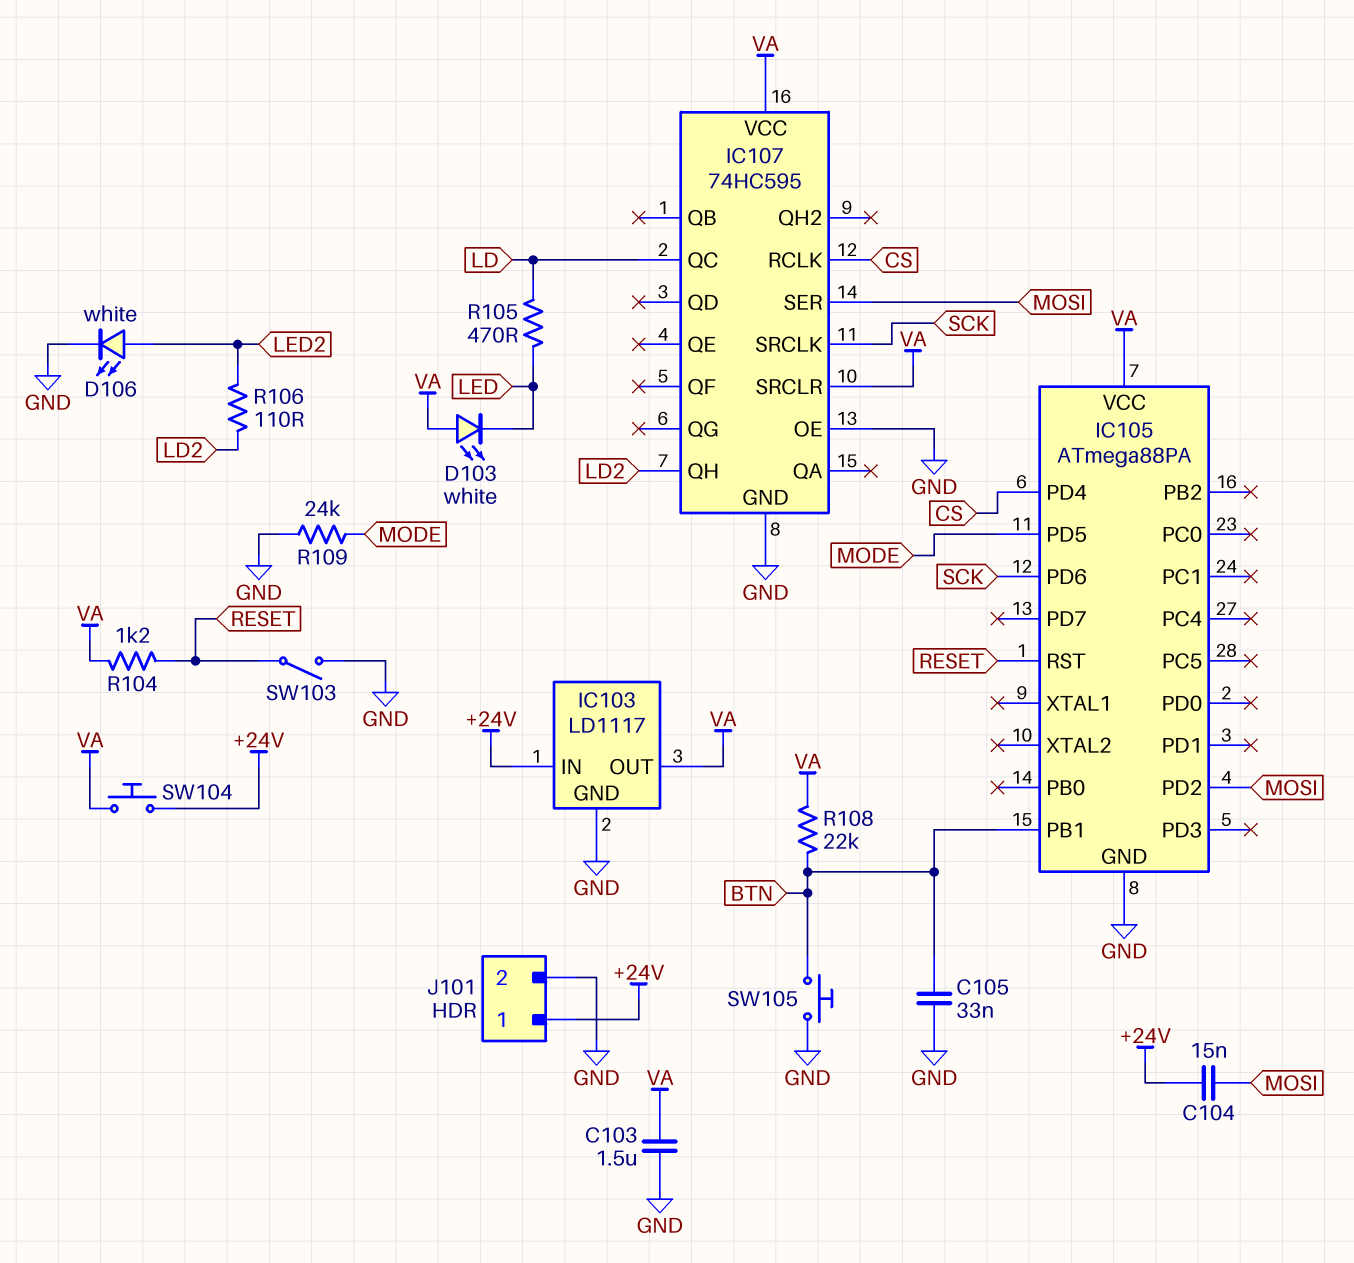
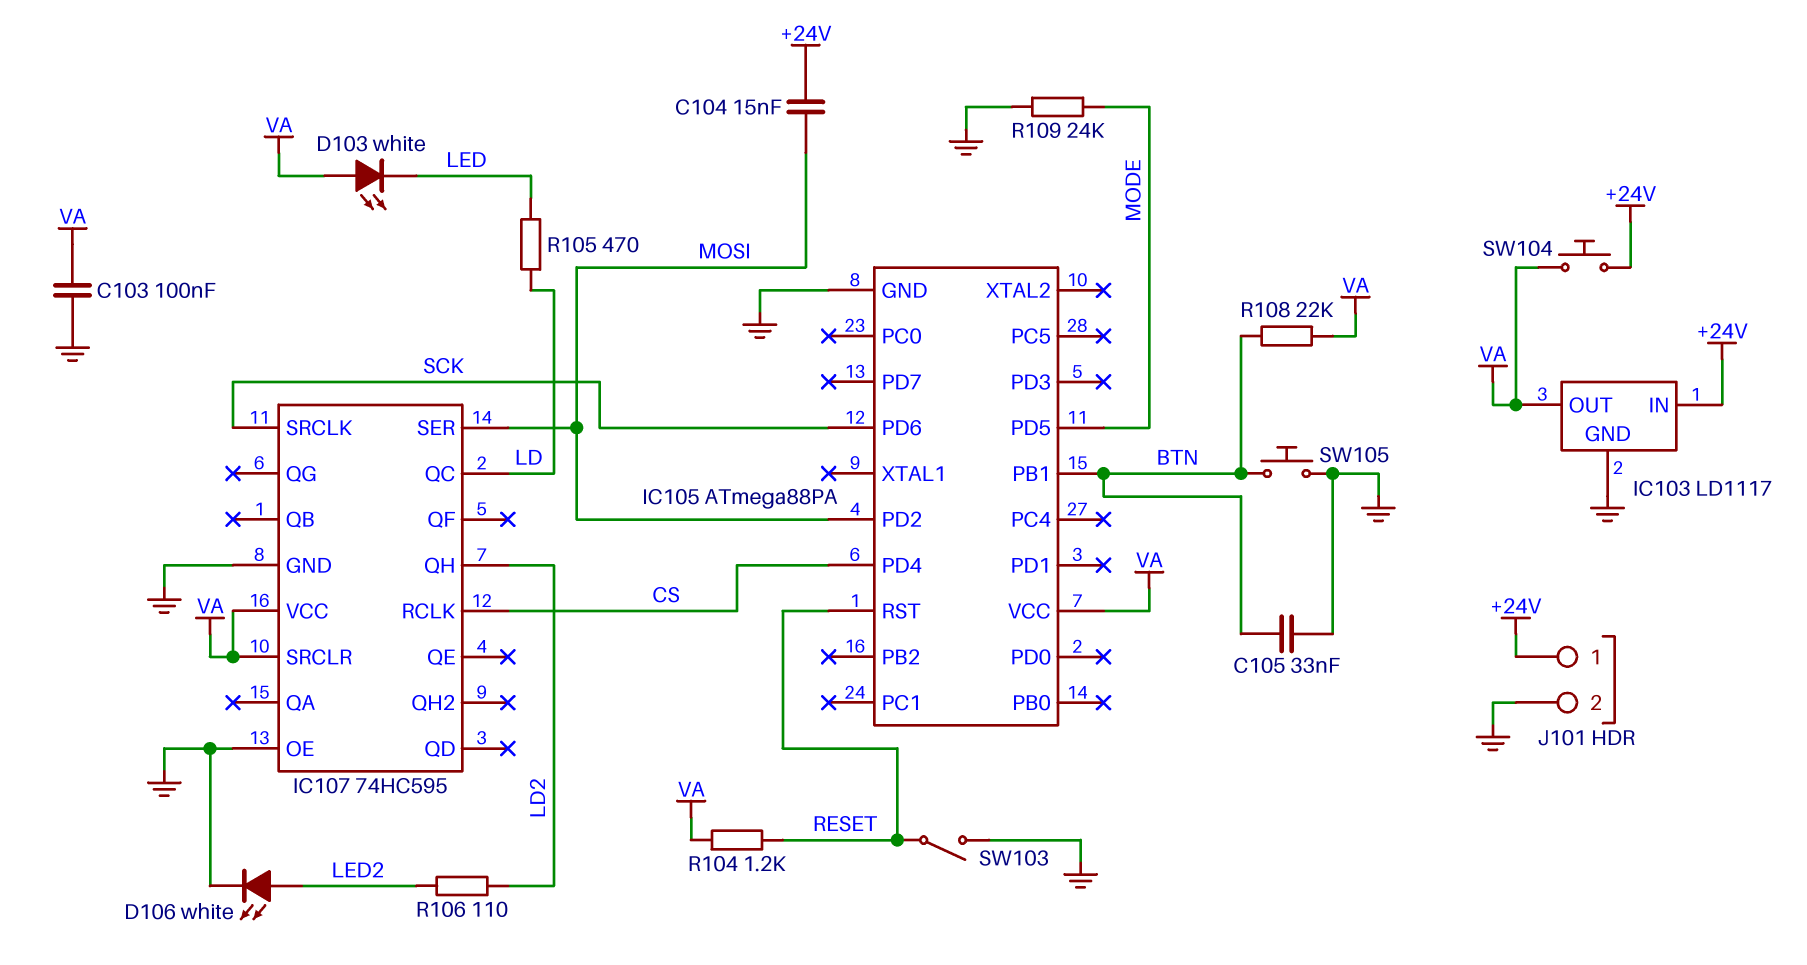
C103: 1.5uF (GND, VA) -> 100nF (GND, VA)

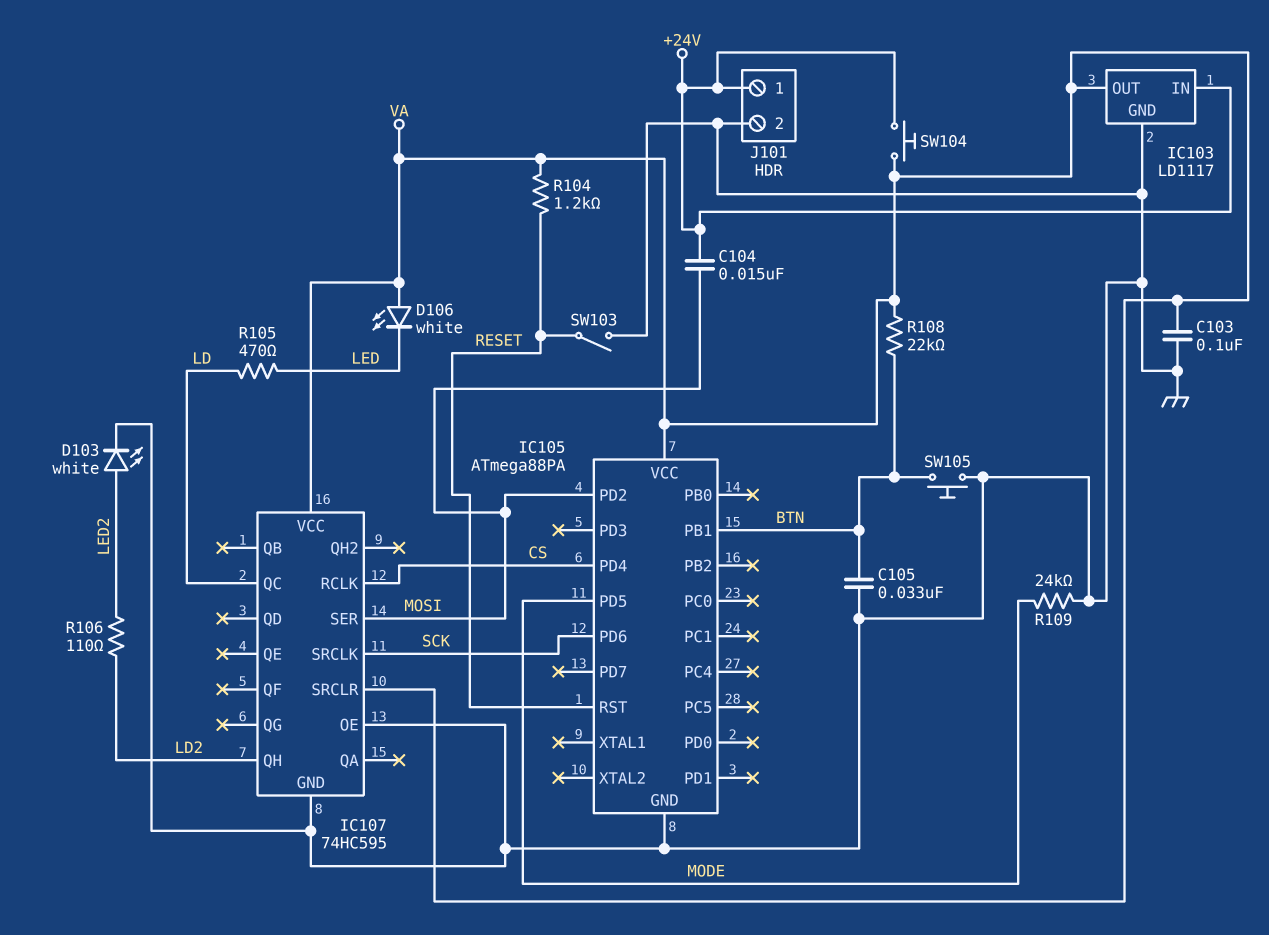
D103: LED white (A VA, K LED) -> LED white (A LED2, K GND)
D106: LED white (A LED2, K GND) -> LED white (A VA, K LED)

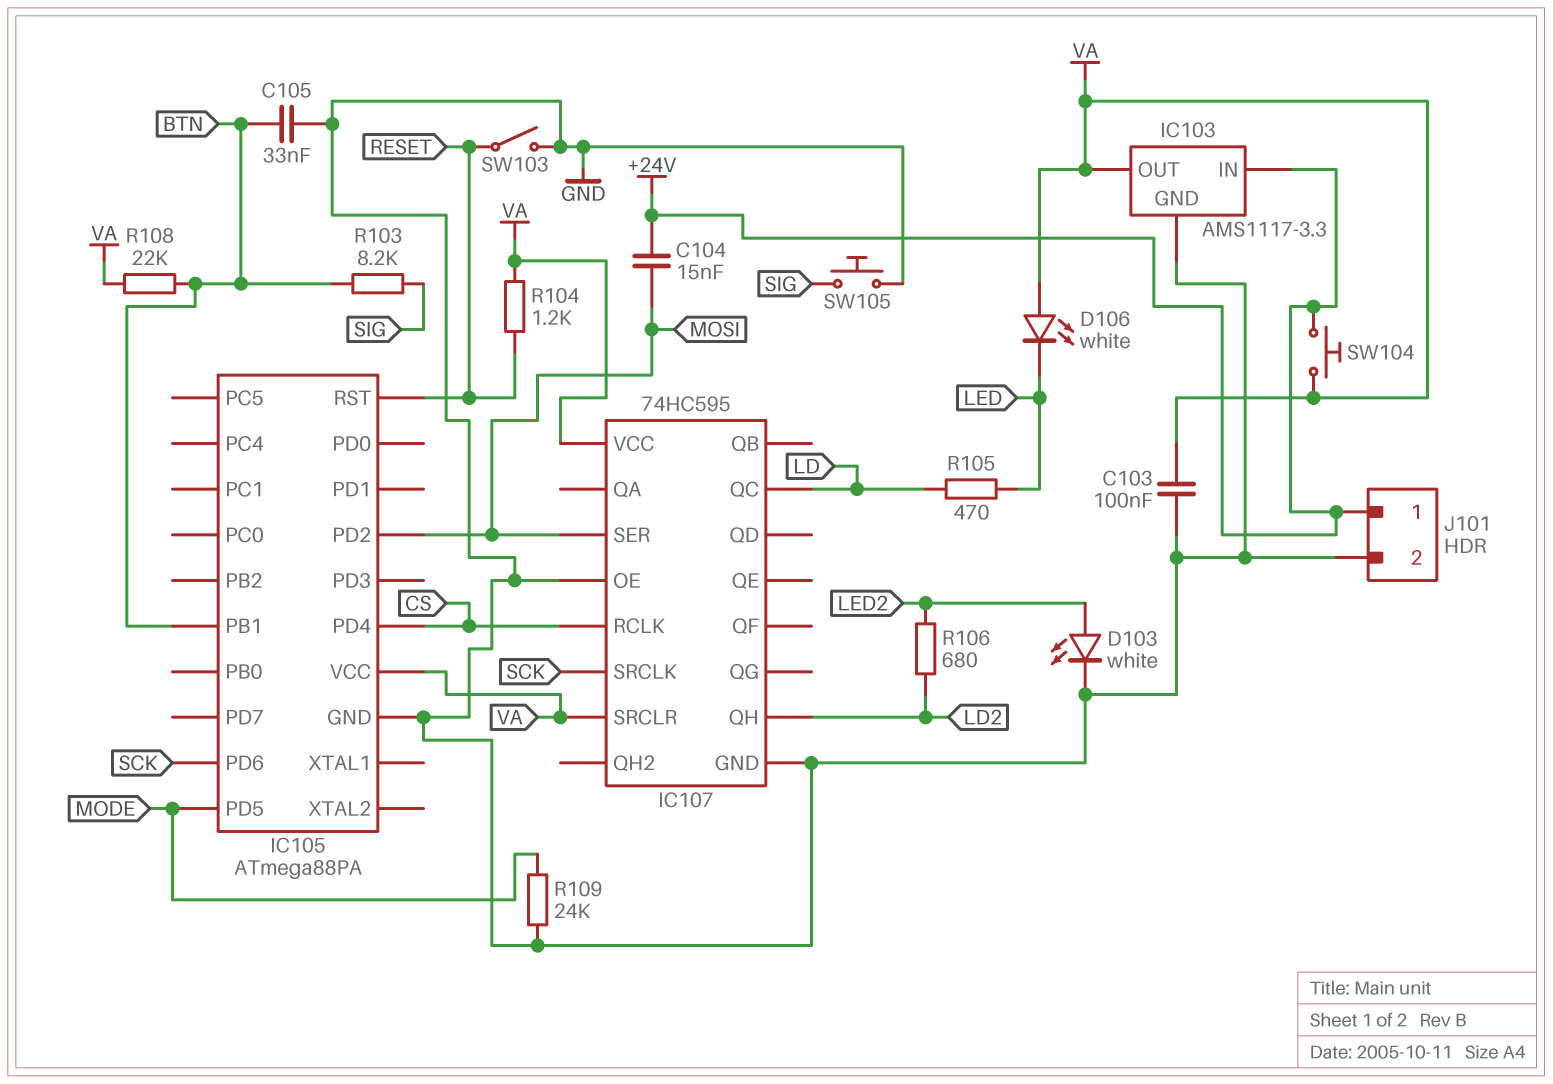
IC103: LD1117 -> AMS1117-3.3
R103: none -> 8.2k (BTN, SIG)
R106: 110 (LD2, LED2) -> 680 (LD2, LED2)
SW105: button (BTN, GND) -> button (GND, SIG)

